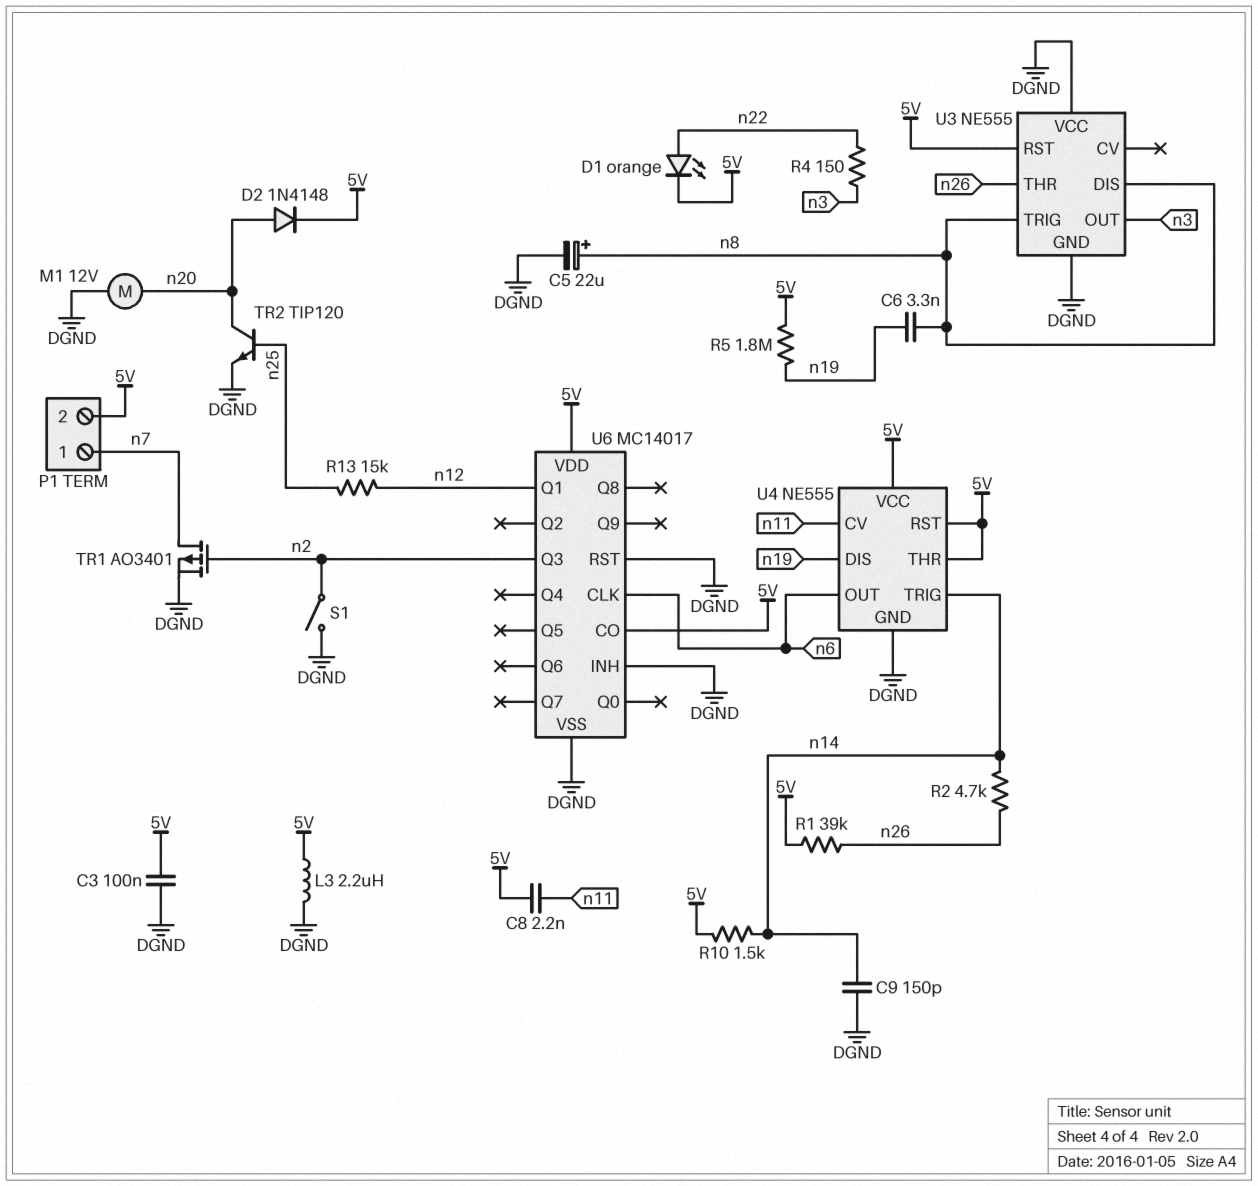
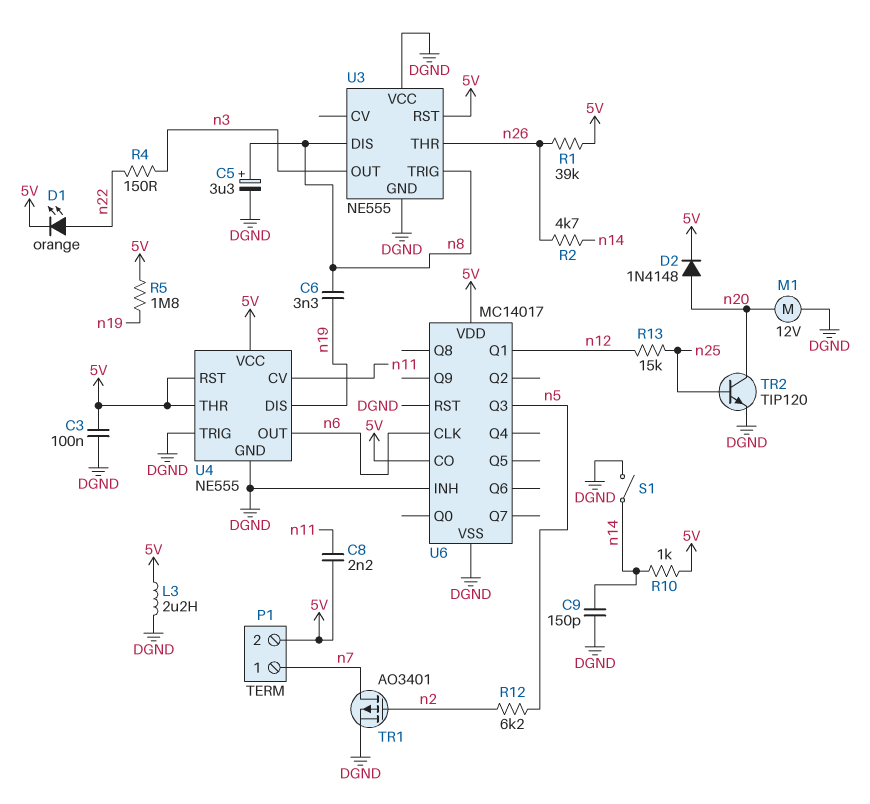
C5: 22uF (plus n8, minus DGND) -> 3.3uF (plus n8, minus DGND)
R10: 1.5k (5V, n14) -> 1k (5V, n14)
R12: none -> 6.2k (n2, n5)
S1: switch (DGND, n2) -> switch (DGND, n14)
U4 pin TRIG: n14 -> DGND
U6 pin Q3: n2 -> n5

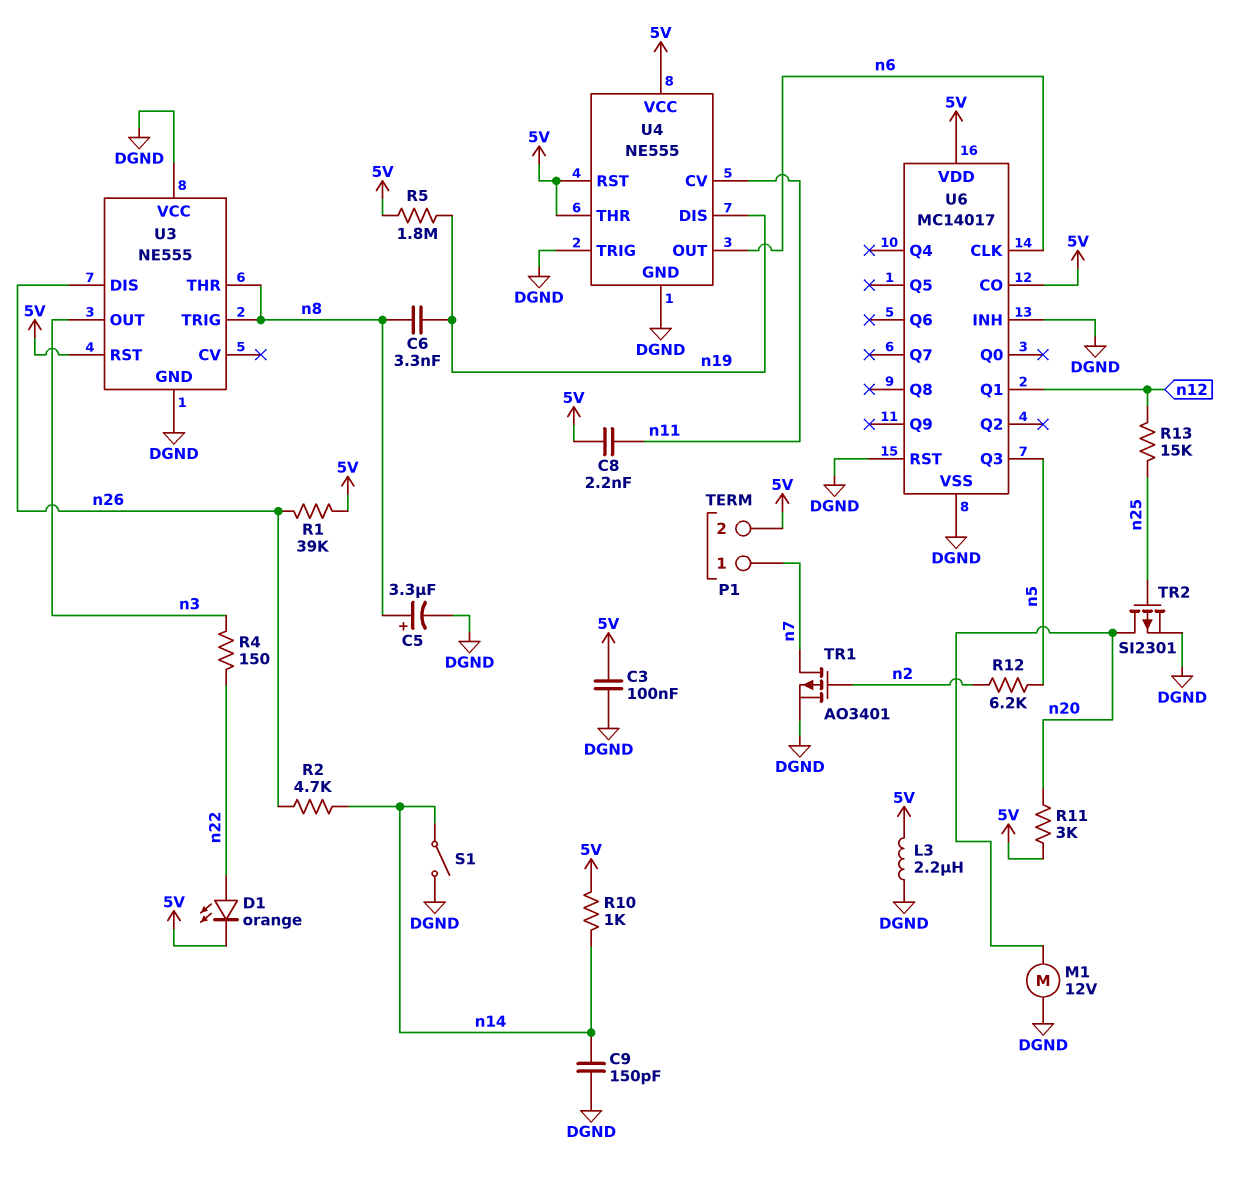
D2: diode 1N4148 (A n20, K 5V) -> none
R11: none -> 3k (5V, n20)
TR2: NPN TIP120 (B n25, C n20, E DGND) -> PMOS SI2301 (G n25, D n20, S DGND)
U3 pin DIS: n8 -> n26
U3 pin THR: n26 -> n8

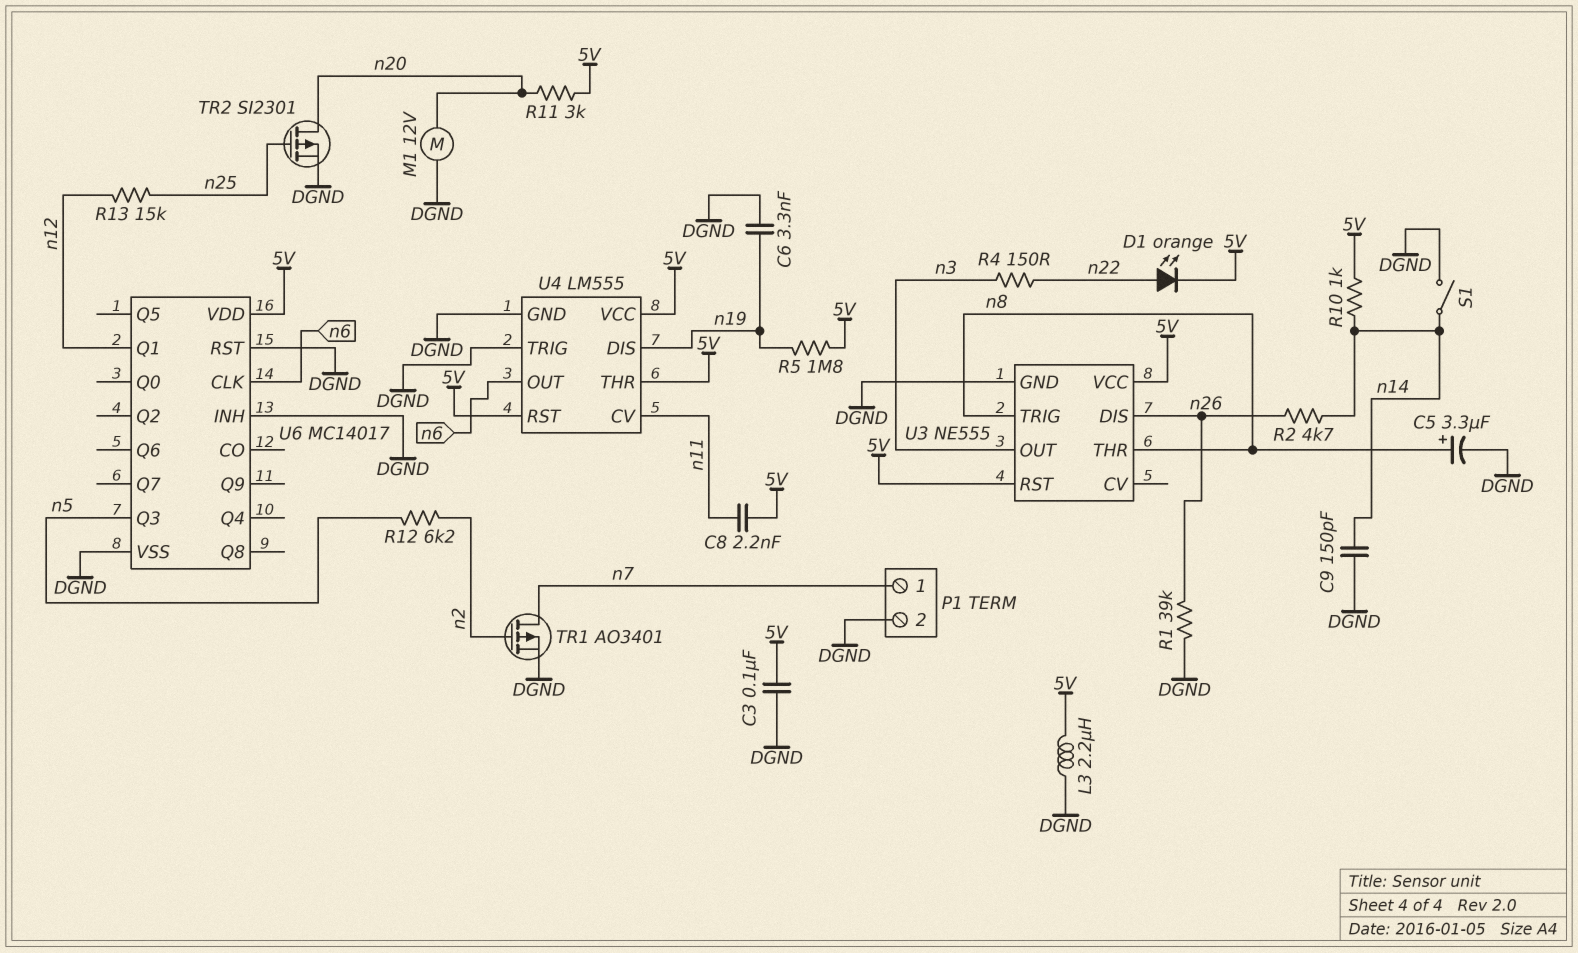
C6: 3.3nF (n8, n19) -> 3.3nF (DGND, n19)
P1 pin 2: 5V -> DGND
R1: 39k (5V, n26) -> 39k (DGND, n26)
U3 pin VCC: DGND -> 5V
U4: NE555 -> LM555
U6 pin CO: 5V -> none

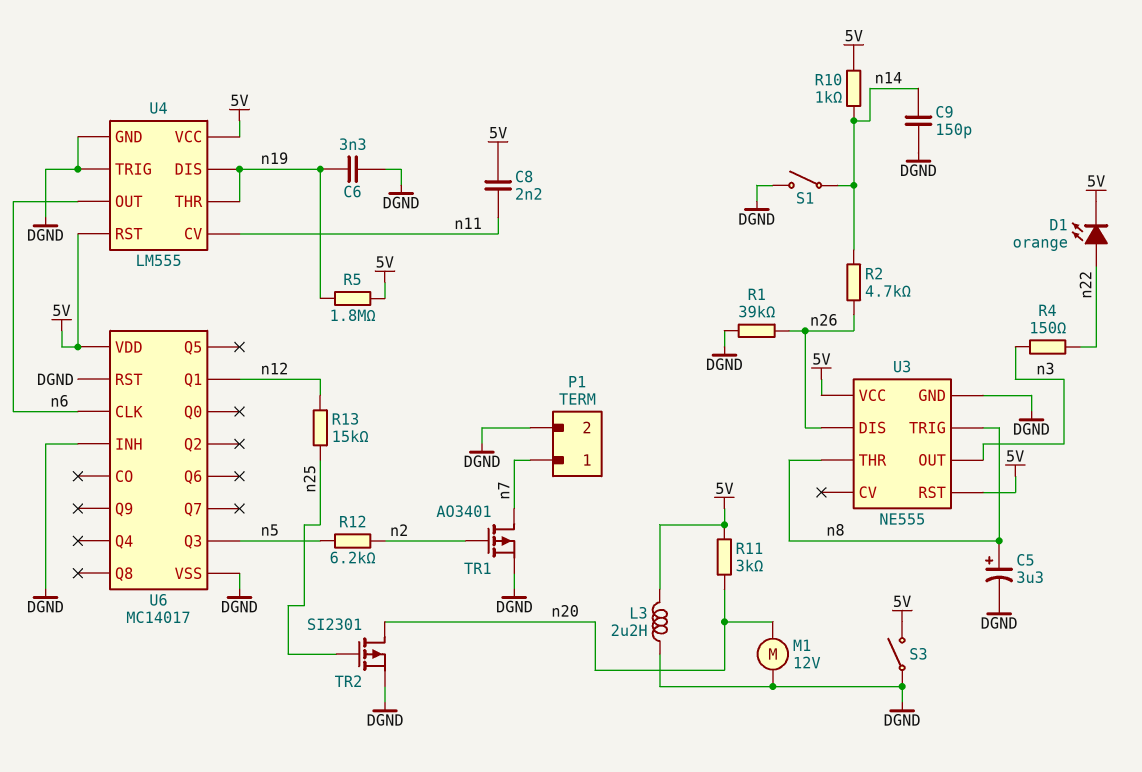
C3: 100nF (5V, DGND) -> none
S3: none -> switch (5V, DGND)
U4 pin THR: 5V -> n19

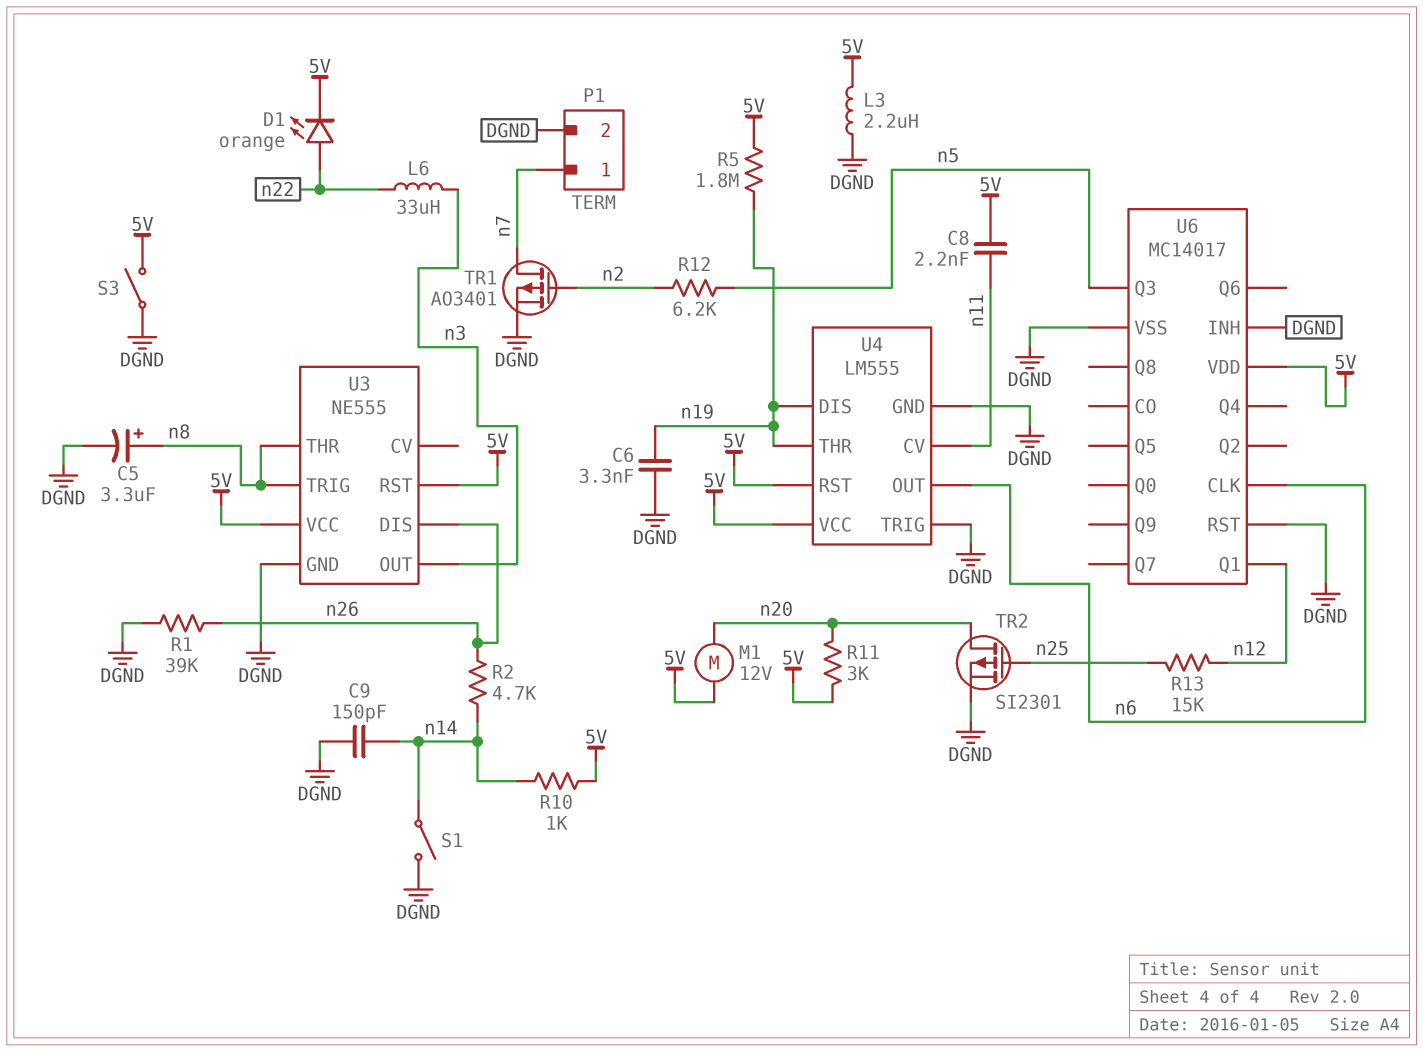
L6: none -> 33uH (n3, n22)
M1: motor 12V (DGND, n20) -> motor 12V (5V, n20)
R4: 150 (n3, n22) -> none

